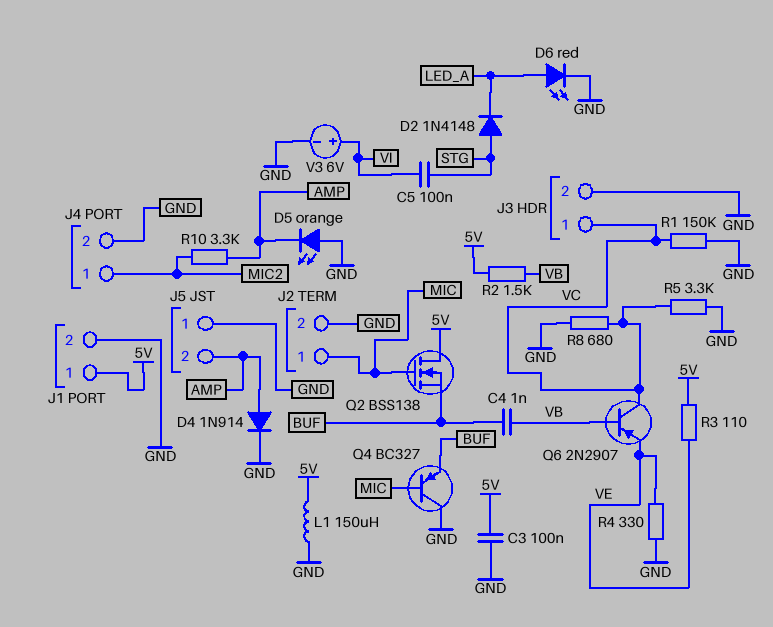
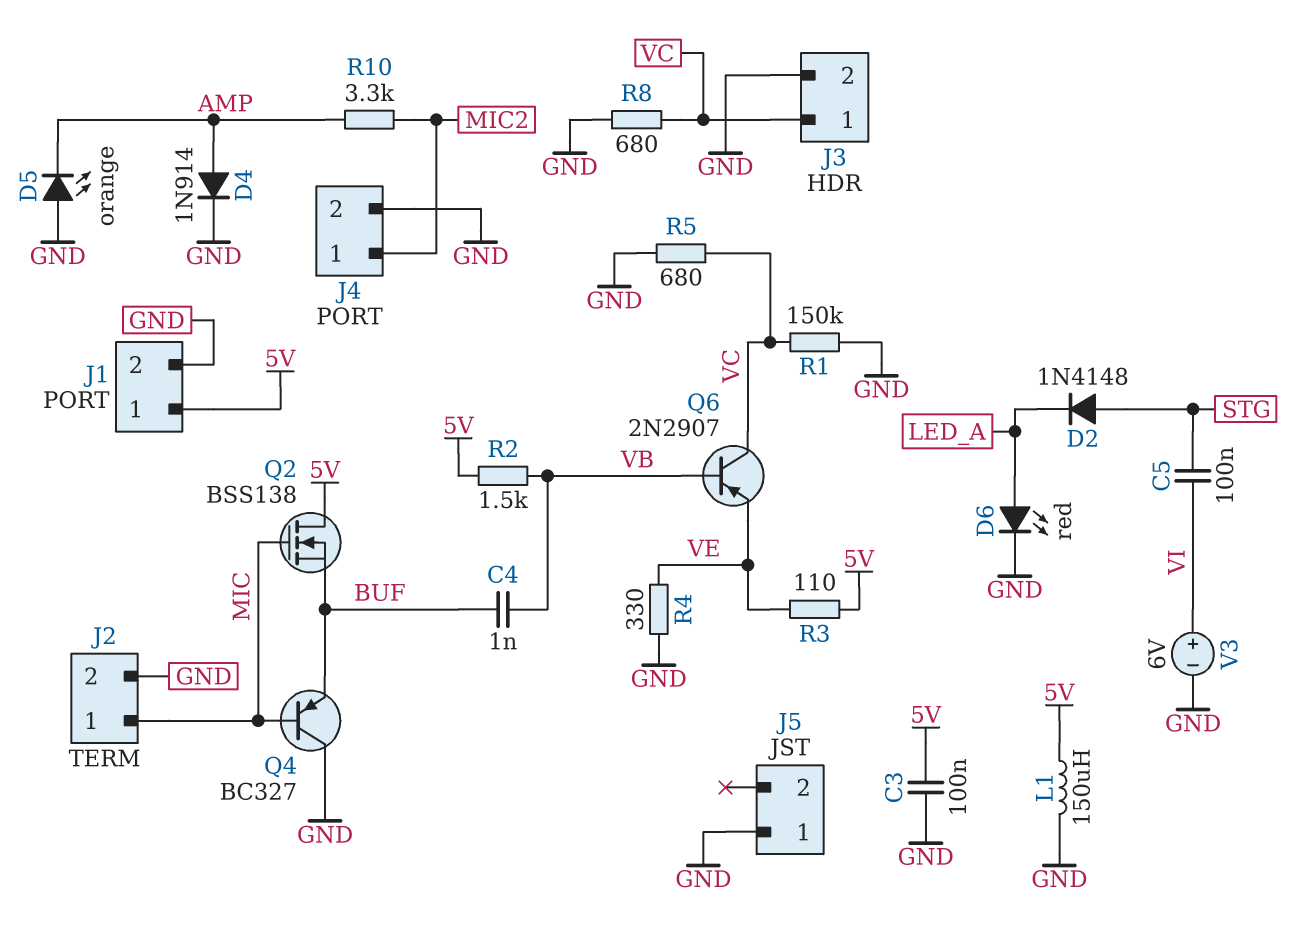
J5 pin 2: AMP -> none
R5: 3.3k (GND, VC) -> 680 (GND, VC)

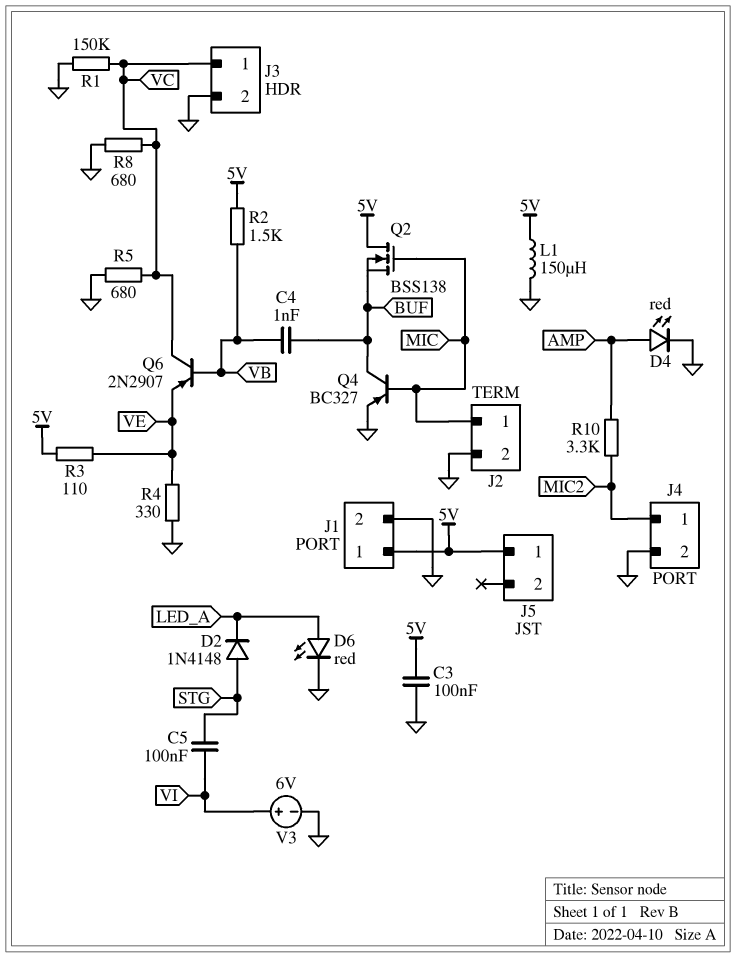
D4: diode 1N914 (A AMP, K GND) -> LED red (A AMP, K GND)
D5: LED orange (A GND, K AMP) -> none
J5 pin 1: GND -> 5V
Q4: PNP BC327 (B MIC, C GND, E BUF) -> PNP BC327 (B MIC, C BUF, E GND)

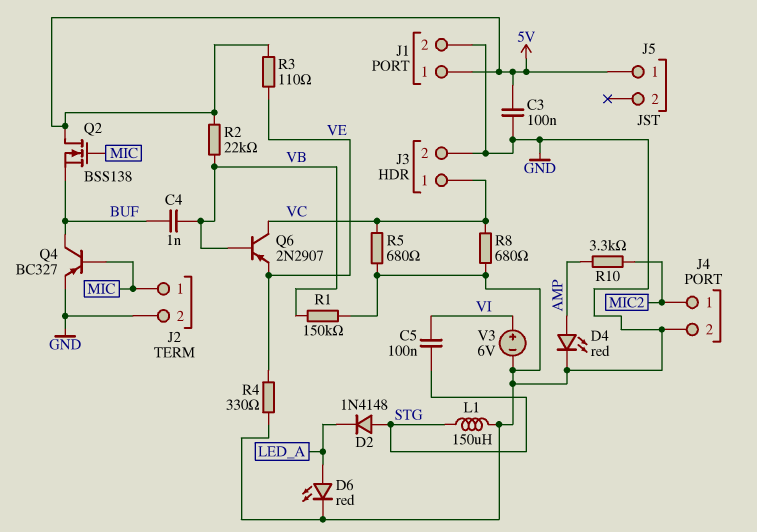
L1: 150uH (5V, GND) -> 150uH (GND, STG)
R1: 150k (GND, VC) -> 150k (GND, VB)
R2: 1.5k (5V, VB) -> 22k (5V, VB)

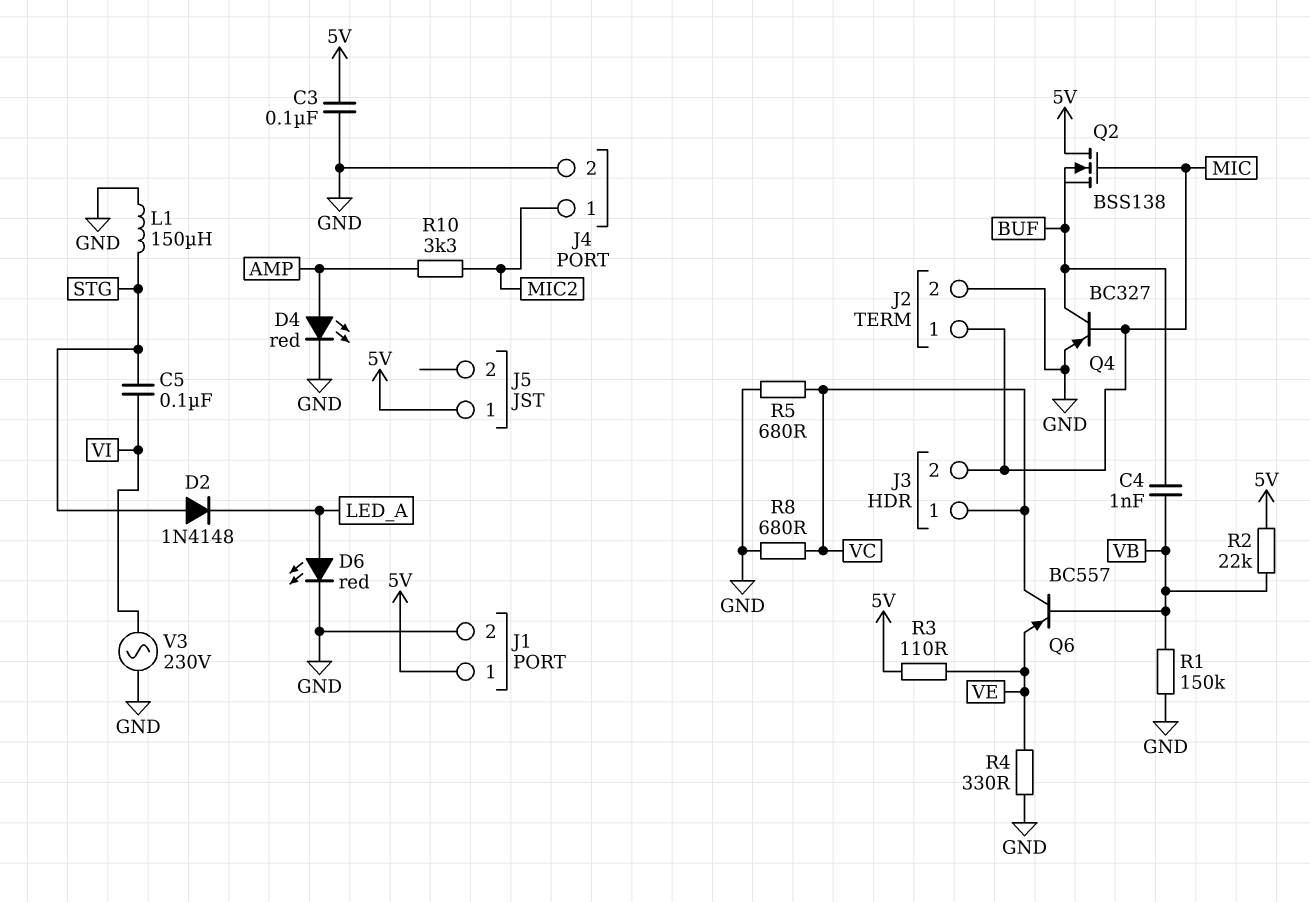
J3 pin 2: GND -> MIC
Q6: PNP 2N2907 (B VB, C VC, E VE) -> PNP BC557 (B VB, C VC, E VE)
V3: 6V (plus VI, minus GND) -> AC 230V (GND, VI)

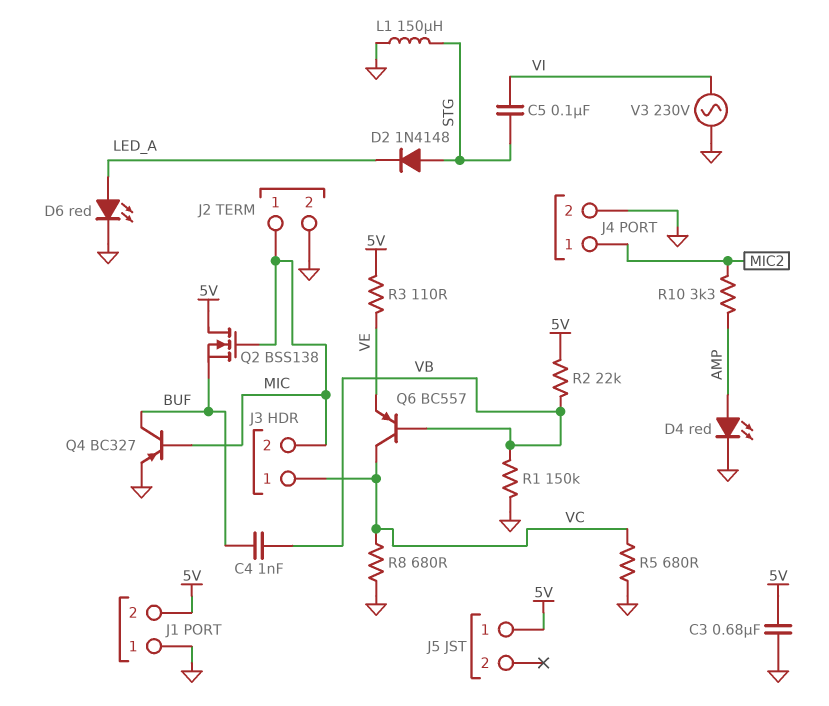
C3: 100nF (5V, GND) -> 680nF (5V, GND)
J1 pin 1: 5V -> GND
J1 pin 2: GND -> 5V
R4: 330 (GND, VE) -> none

